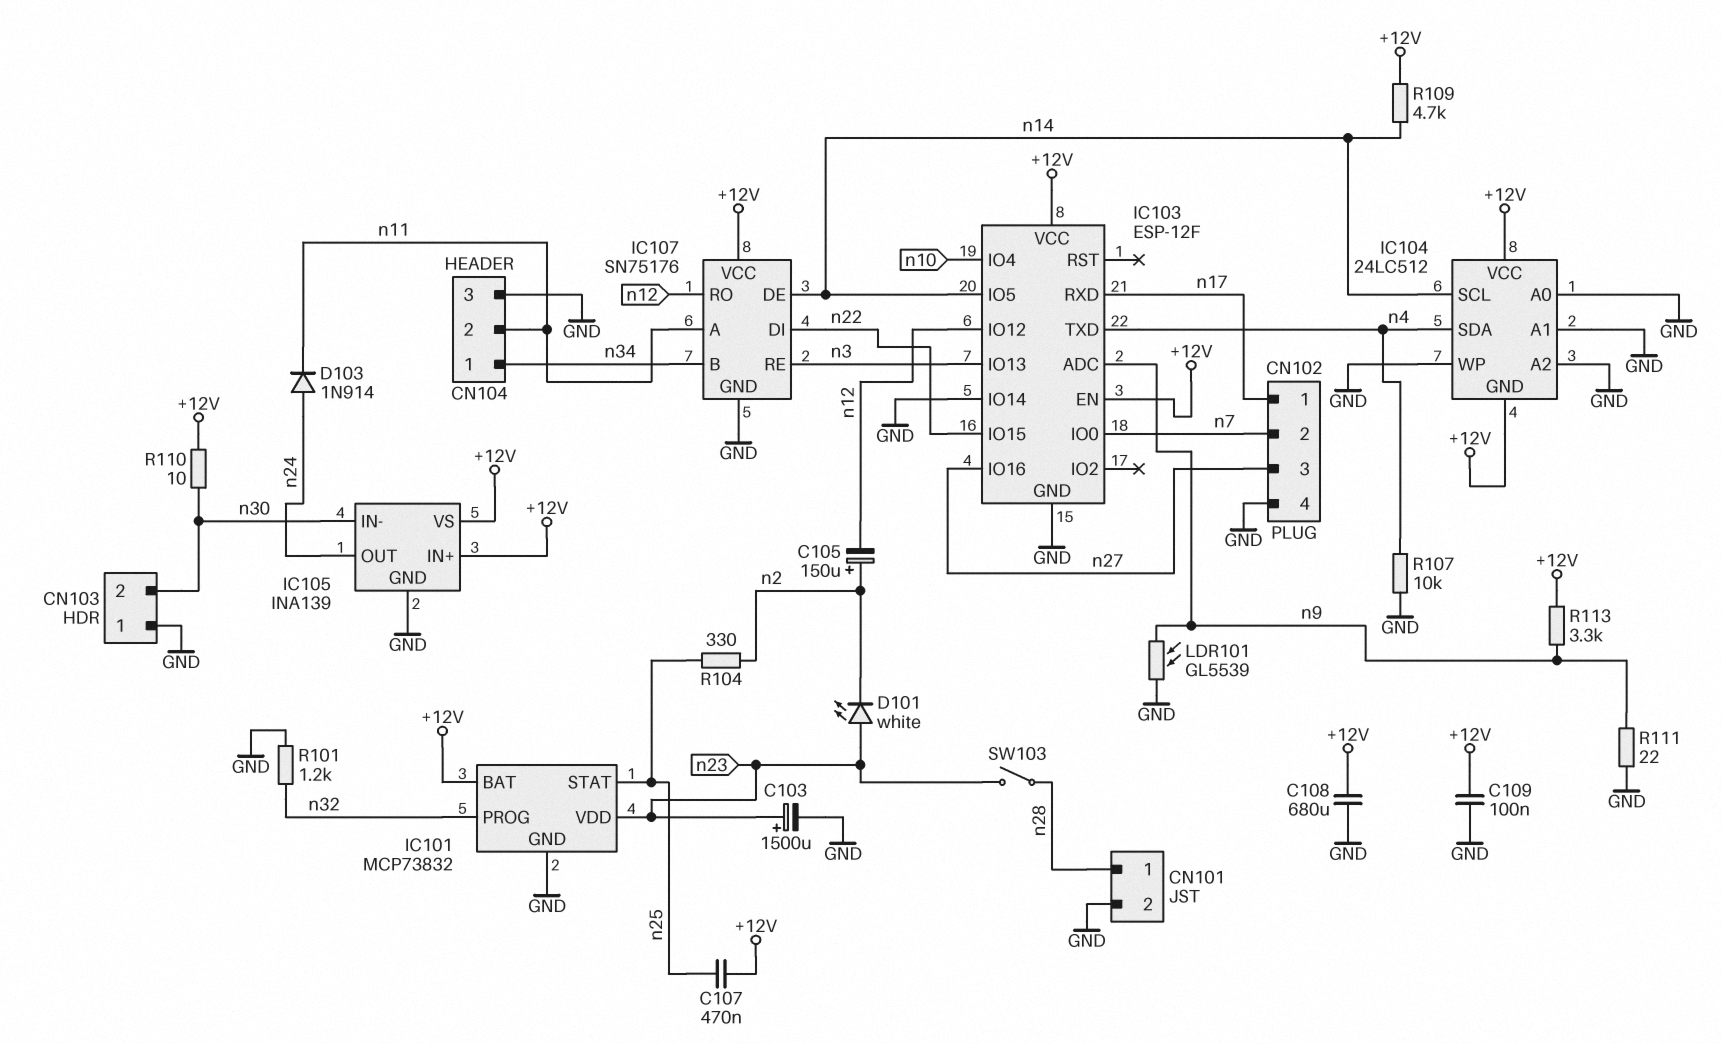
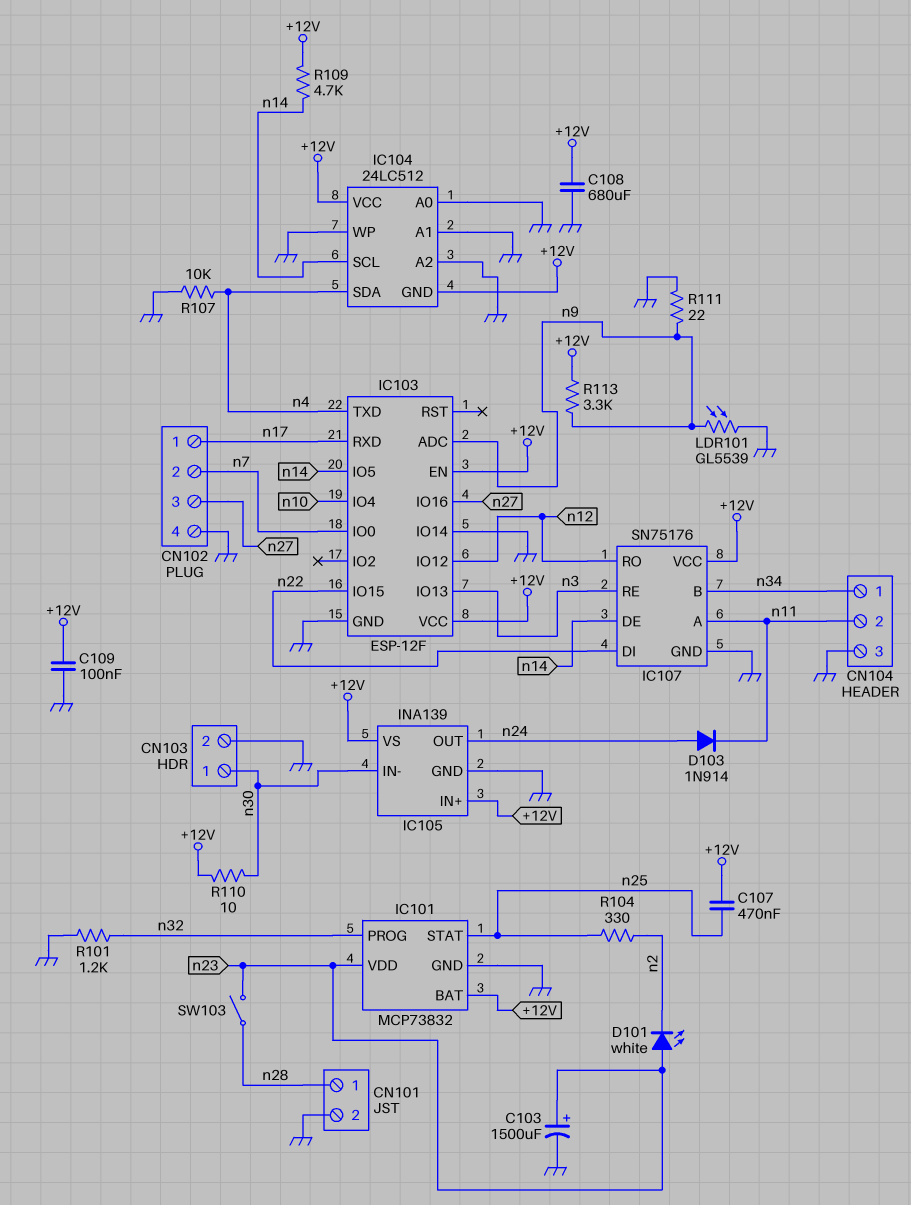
C105: 150uF (plus n2, minus n12) -> none
CN103 pin 1: GND -> n30
CN103 pin 2: n30 -> GND

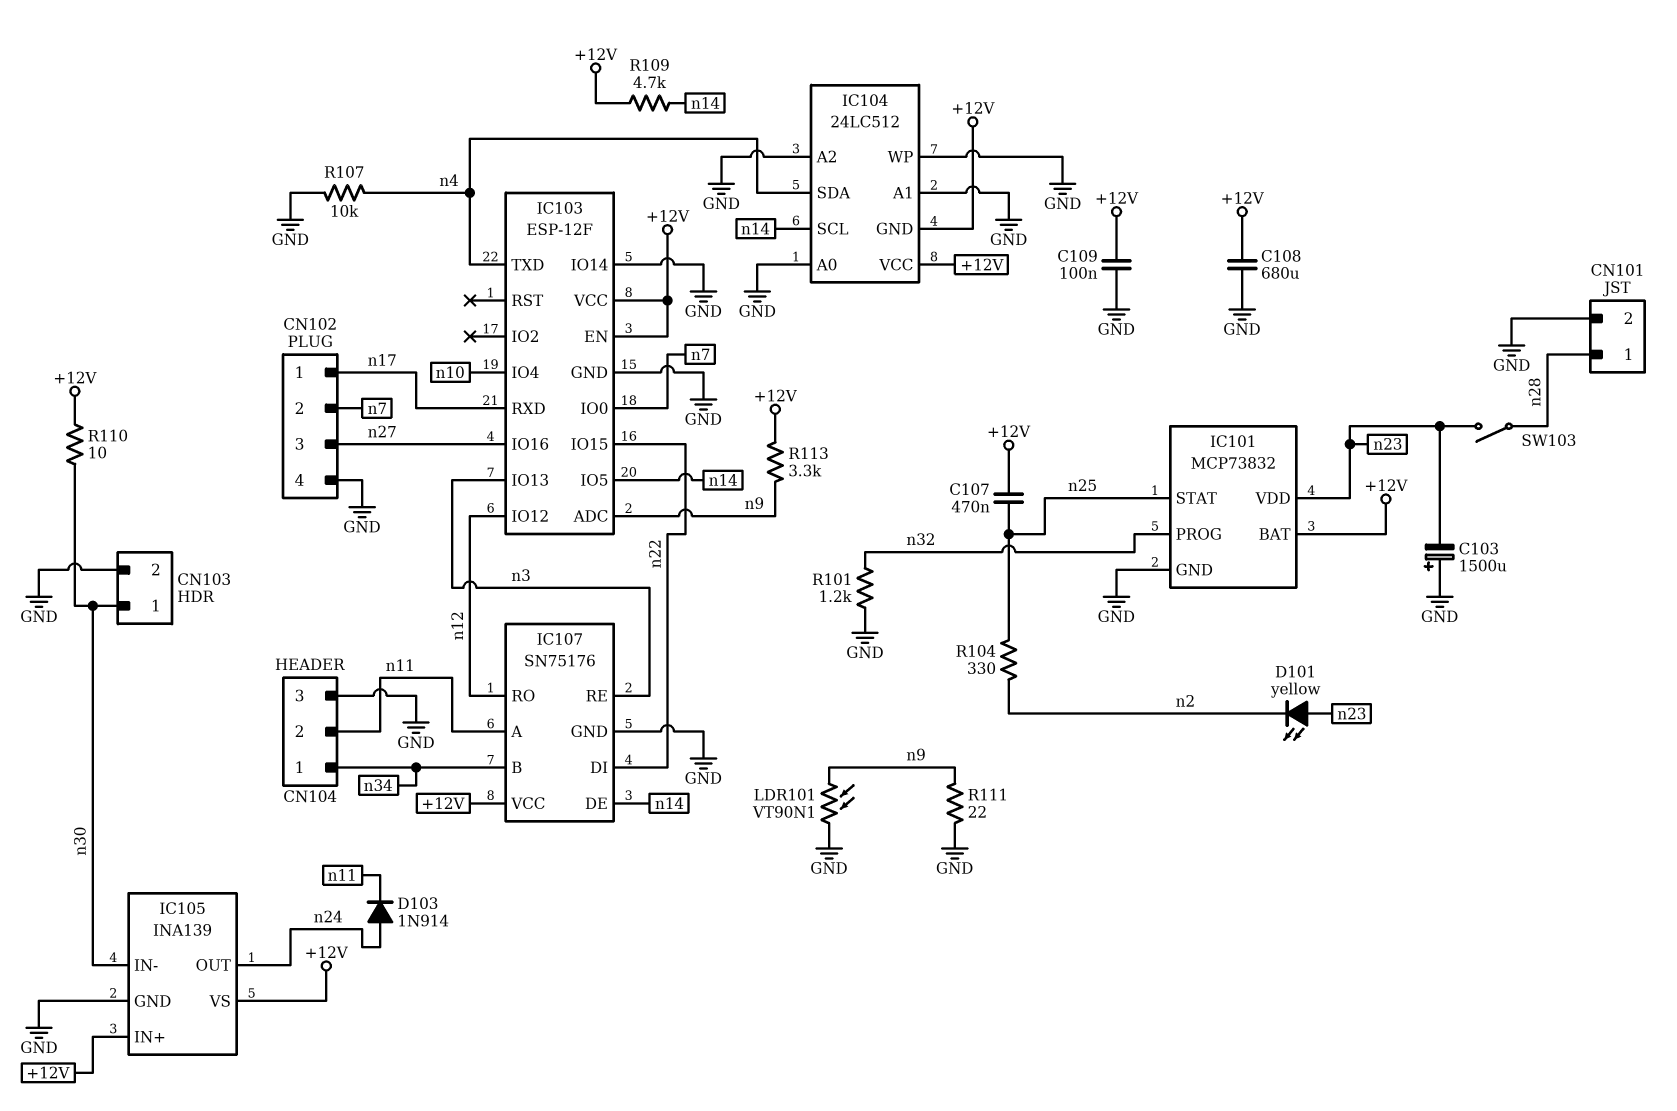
C103: 1500uF (plus n23, minus GND) -> 1500uF (plus GND, minus n23)
D101: LED white (A n23, K n2) -> LED yellow (A n23, K n2)
LDR101: GL5539 (GND, n9) -> VT90N1 (GND, n9)

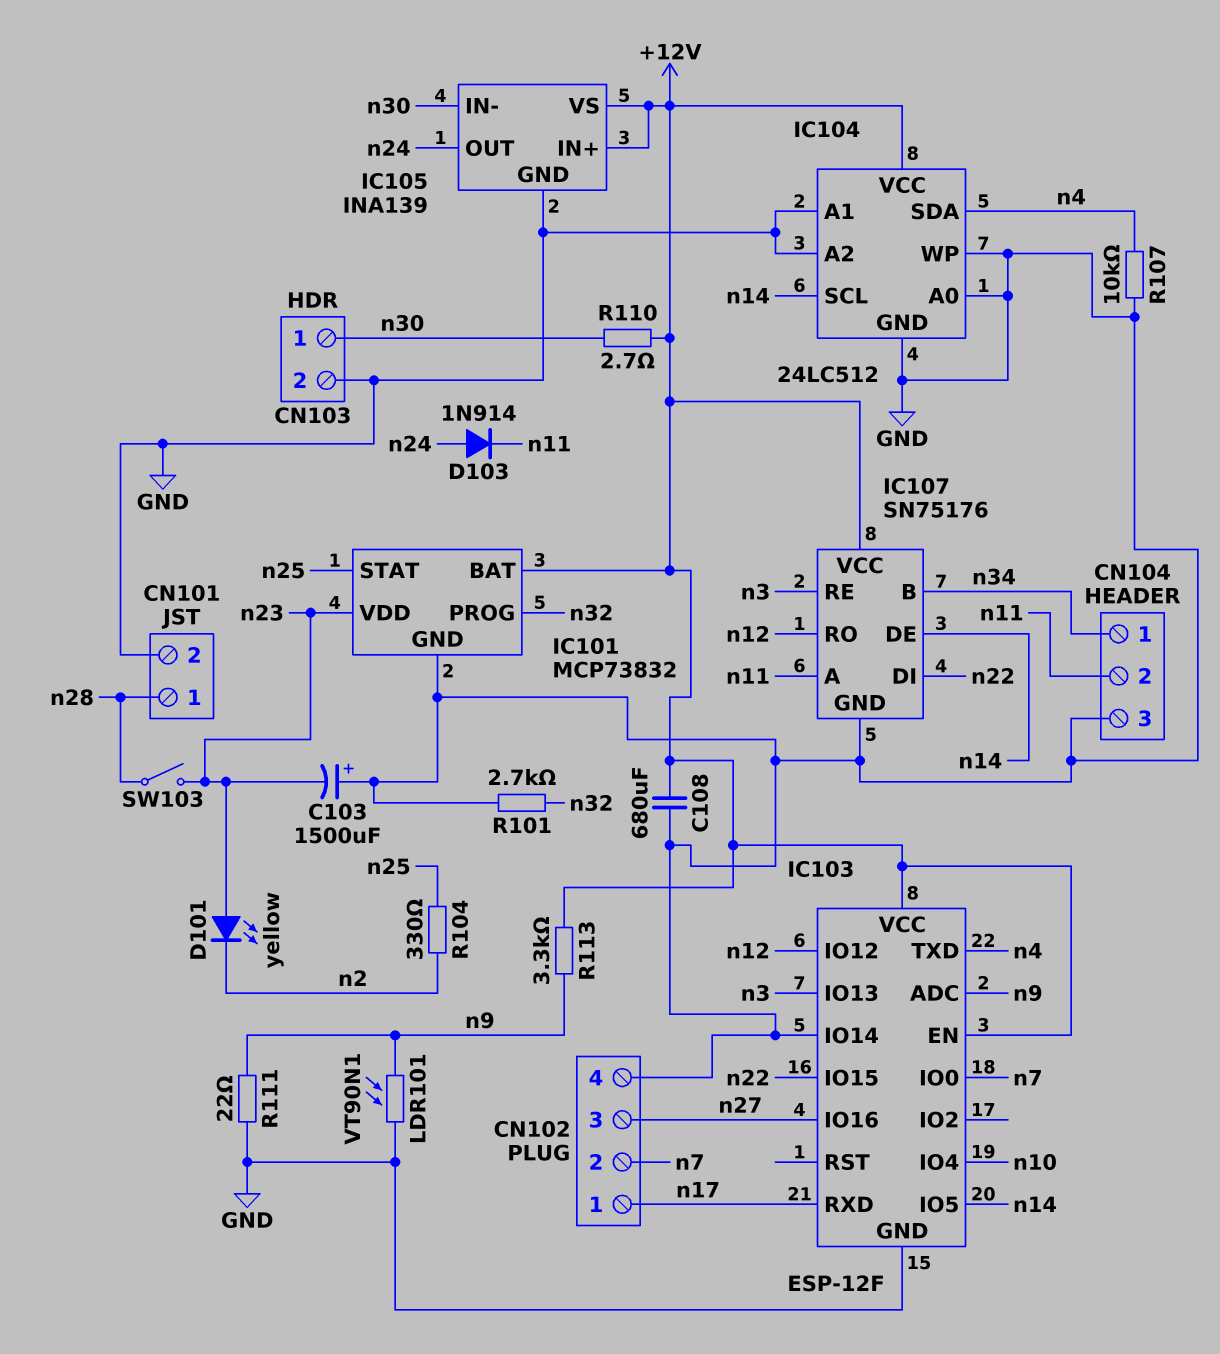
C107: 470nF (+12V, n25) -> none
C109: 100nF (+12V, GND) -> none
IC104 pin GND: +12V -> GND
R101: 1.2k (GND, n32) -> 2.7k (GND, n32)
R109: 4.7k (+12V, n14) -> none
R110: 10 (+12V, n30) -> 2.7 (+12V, n30)

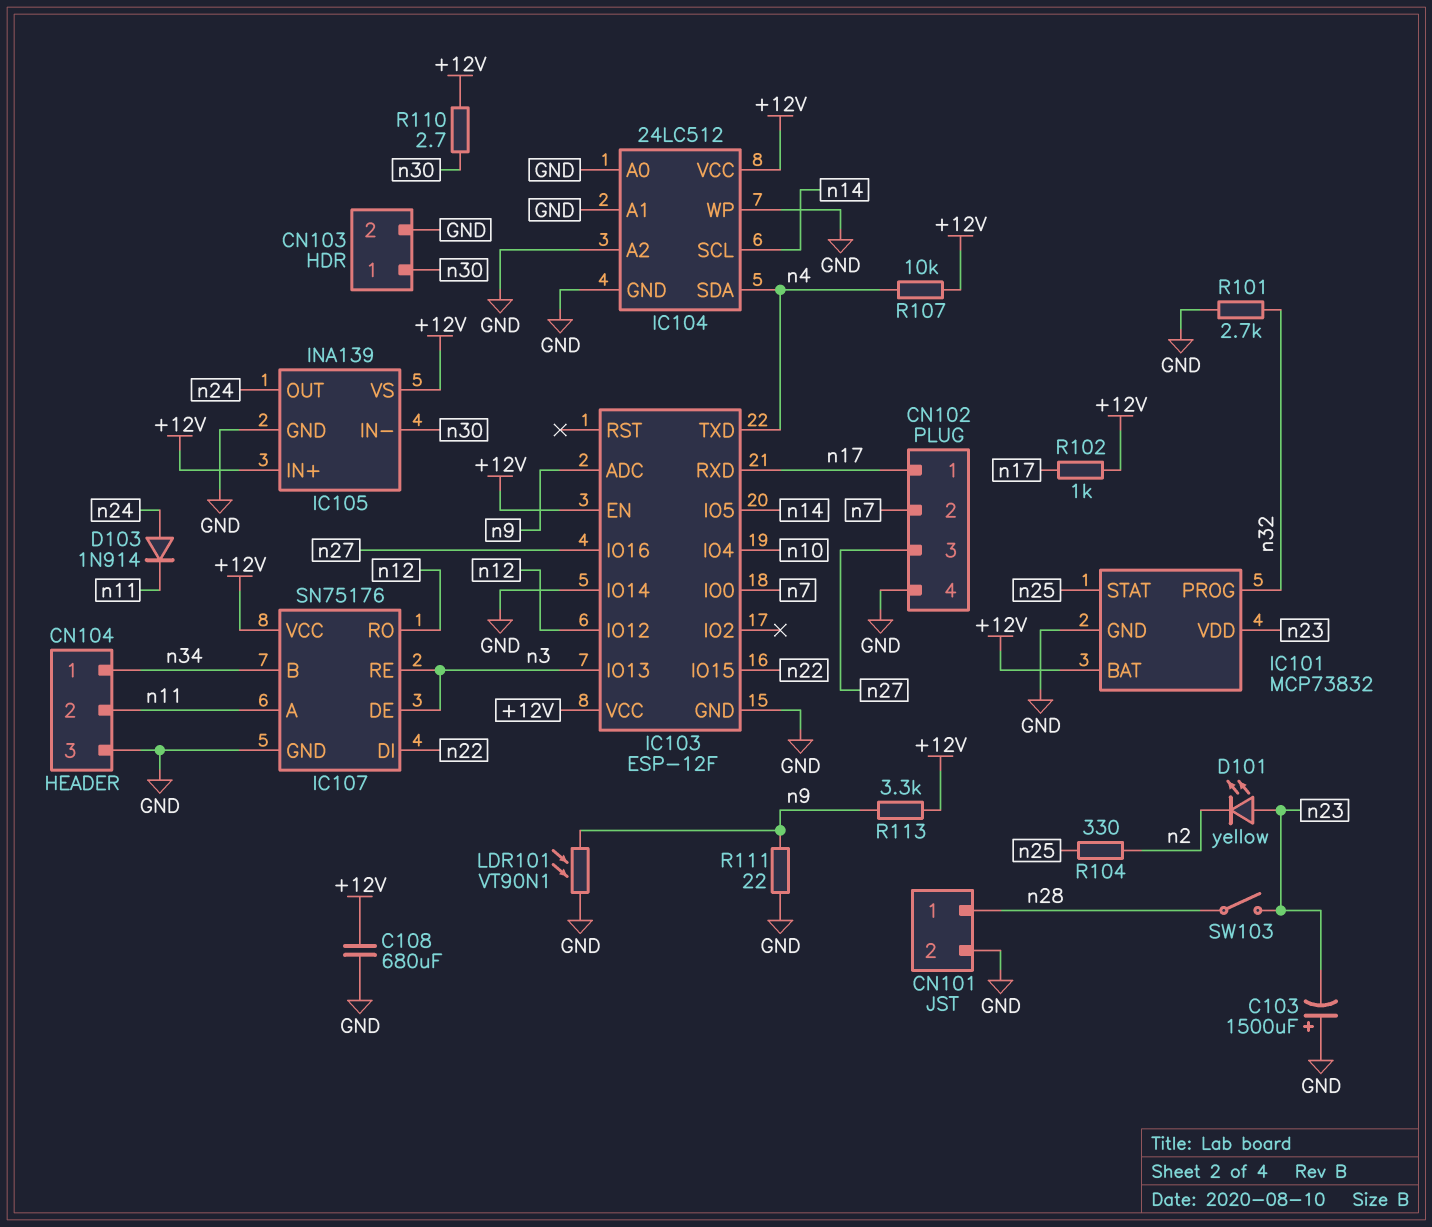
IC107 pin DE: n14 -> n3
R102: none -> 1k (+12V, n17)
R107: 10k (GND, n4) -> 10k (+12V, n4)

